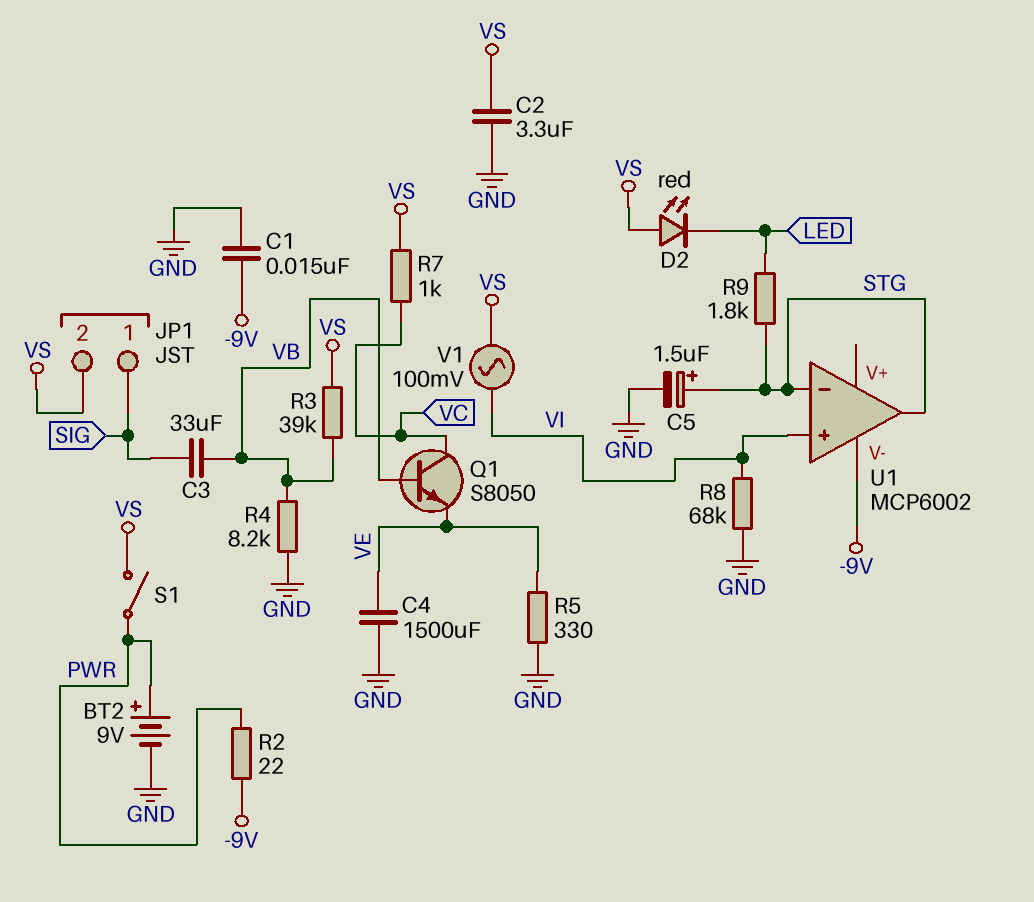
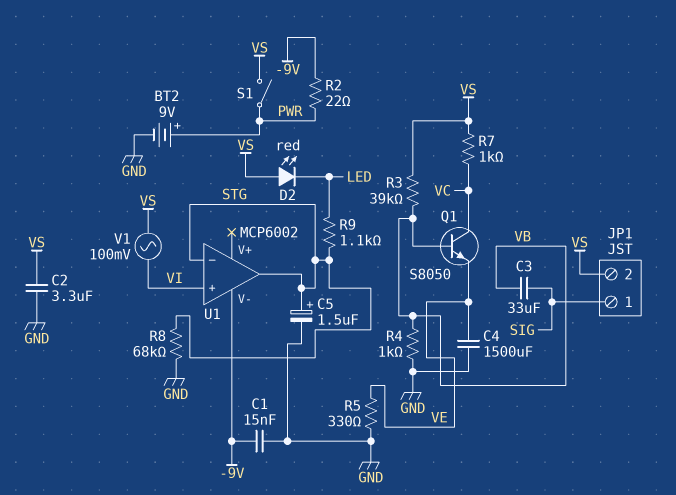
R4: 8.2k (GND, VB) -> 1k (GND, VB)
R8: 68k (GND, VI) -> 68k (GND, STG)
R9: 1.8k (LED, STG) -> 1.1k (LED, STG)

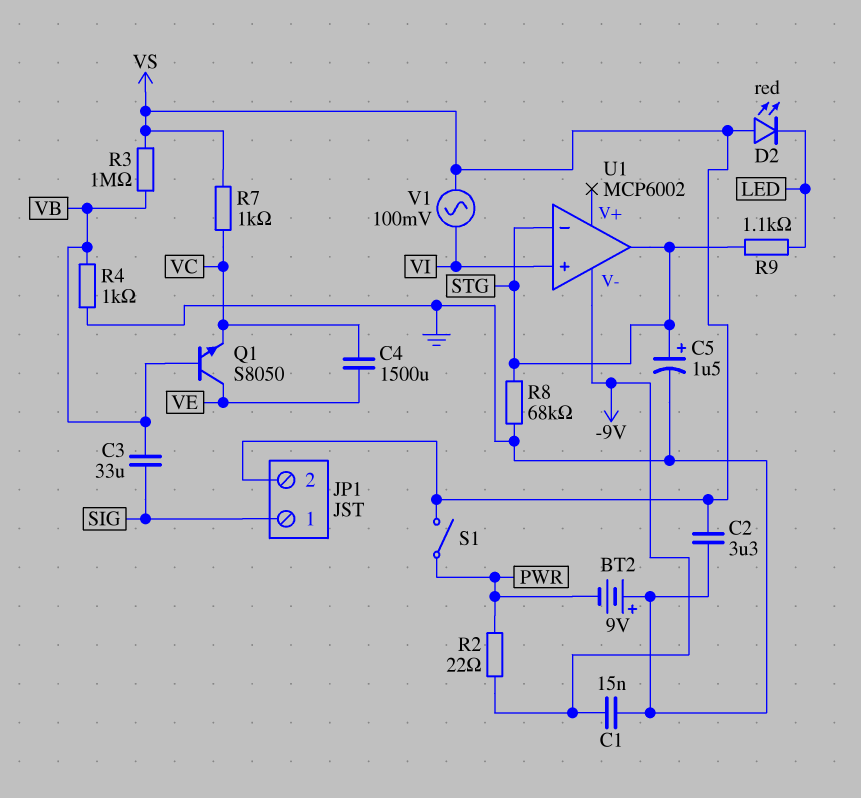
BT2: 9V (plus PWR, minus GND) -> 9V (plus GND, minus PWR)
C4: 1500uF (GND, VE) -> 1500uF (VC, VE)
Q1: NPN S8050 (B VB, C VC, E VE) -> NPN S8050 (B VB, C VE, E VC)
R3: 39k (VB, VS) -> 1M (VB, VS)
R5: 330 (GND, VE) -> none

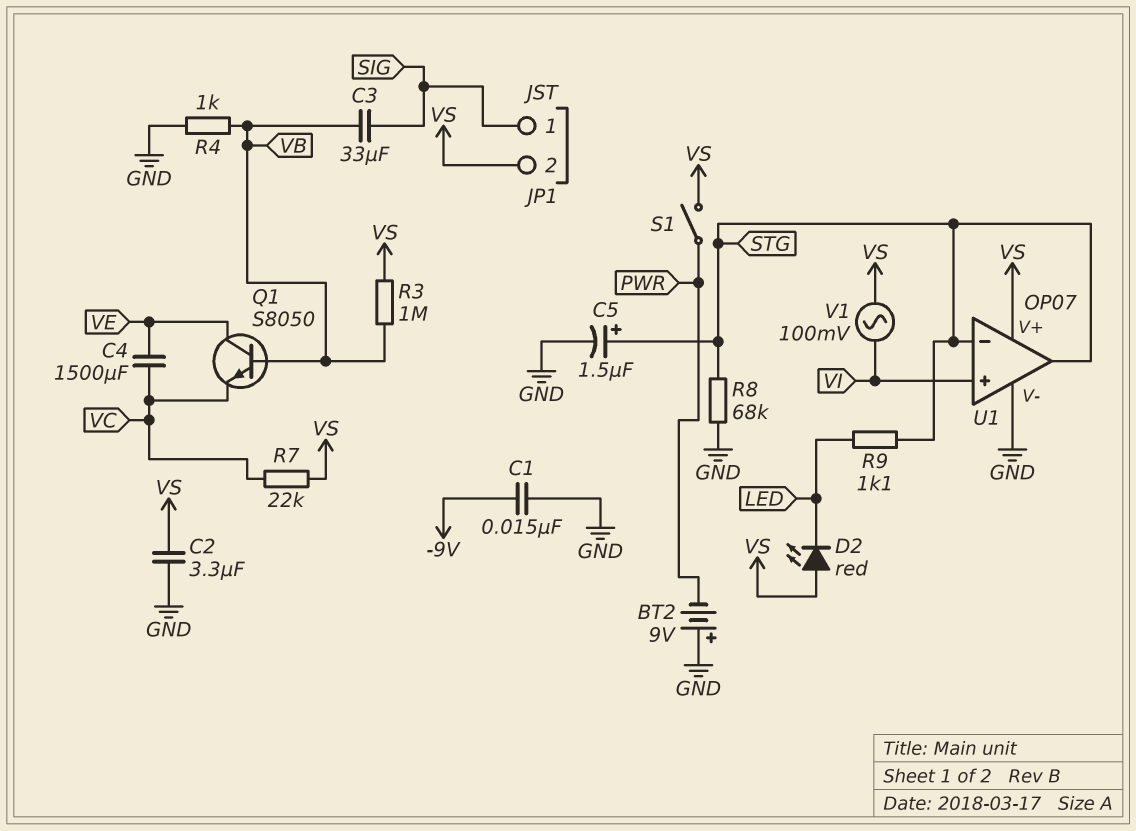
R2: 22 (-9V, PWR) -> none
R7: 1k (VC, VS) -> 22k (VC, VS)
U1: MCP6002 -> OP07
U1 pin V+: none -> VS
U1 pin V-: -9V -> GND

